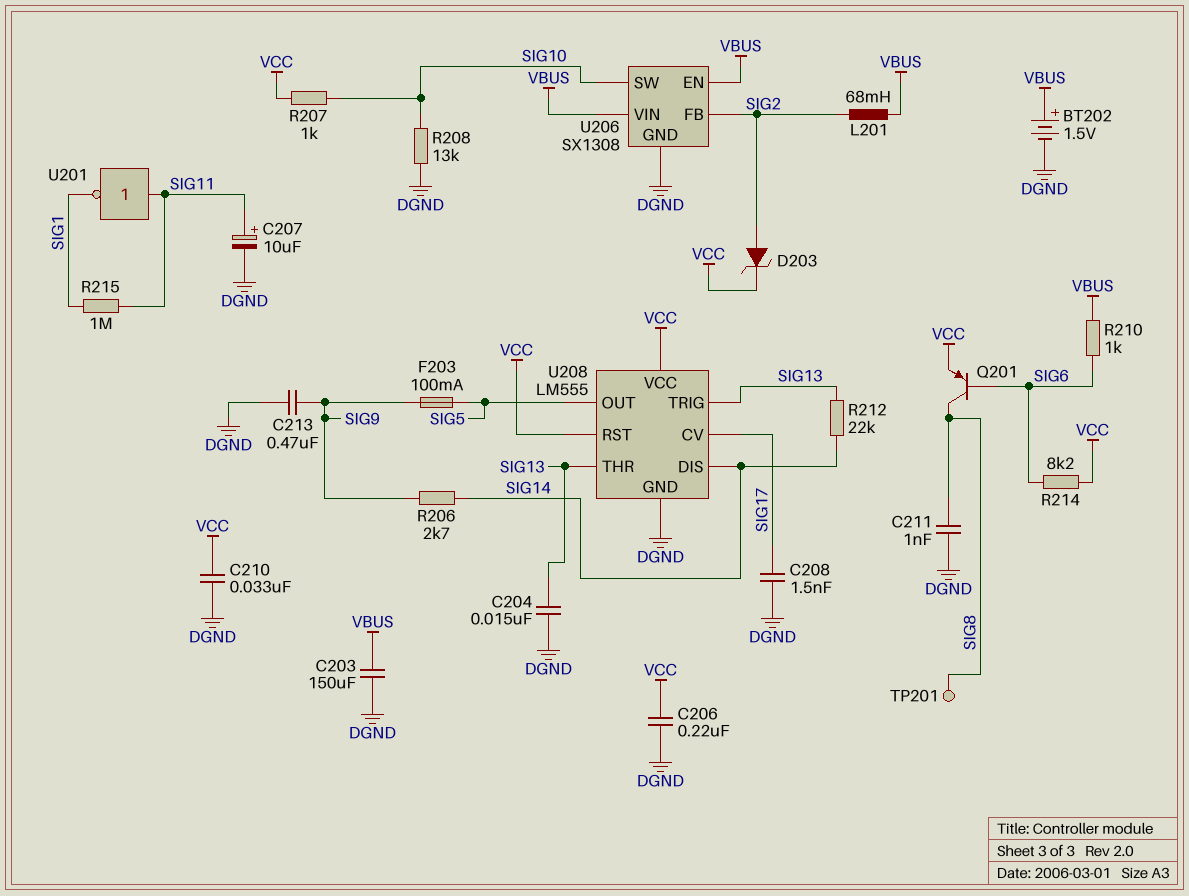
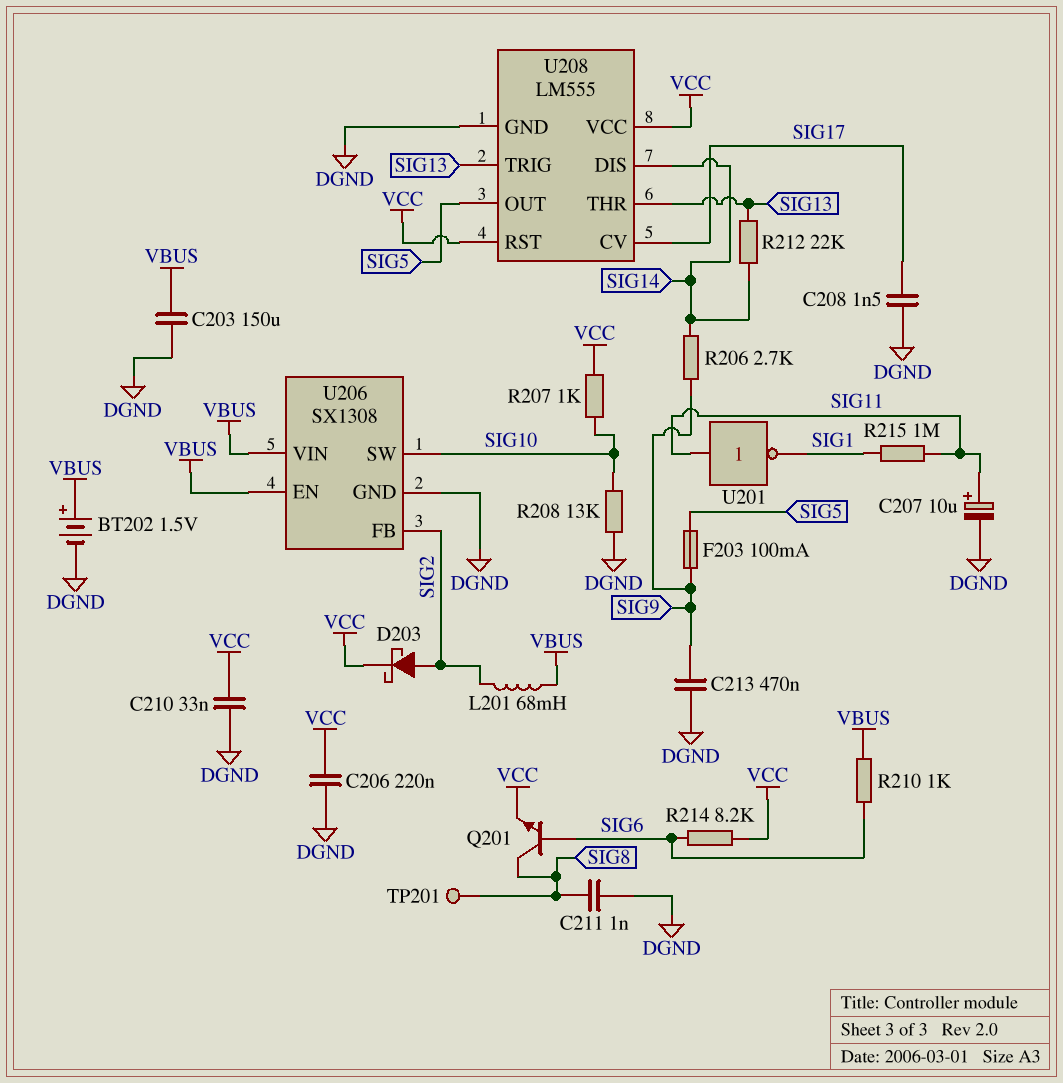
C204: 15nF (DGND, SIG13) -> none
D203: zener (A SIG2, K VCC) -> schottky (A SIG2, K VCC)
Q201: PNP (B SIG6, C SIG8, E VCC) -> NPN (B SIG6, C SIG8, E VCC)

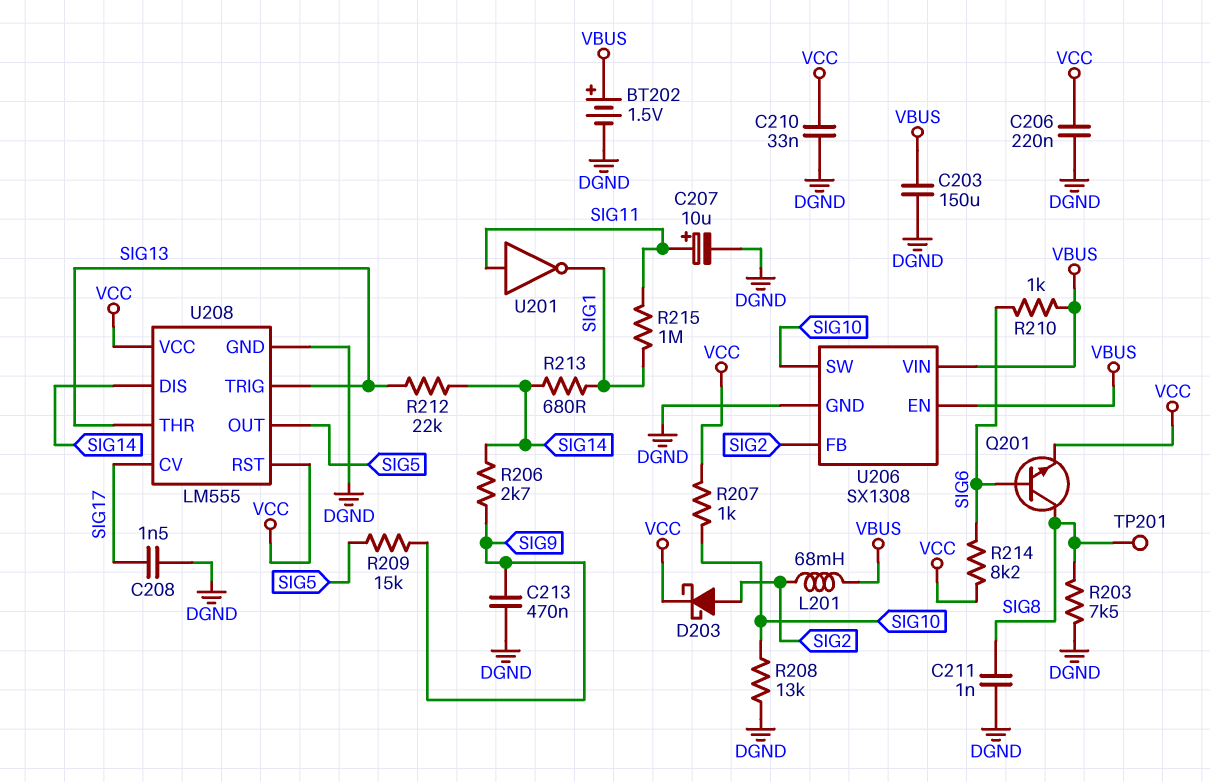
F203: 100mA (SIG5, SIG9) -> none
R203: none -> 7.5k (DGND, SIG8)
R209: none -> 15k (SIG5, SIG9)
R213: none -> 680 (SIG1, SIG14)

